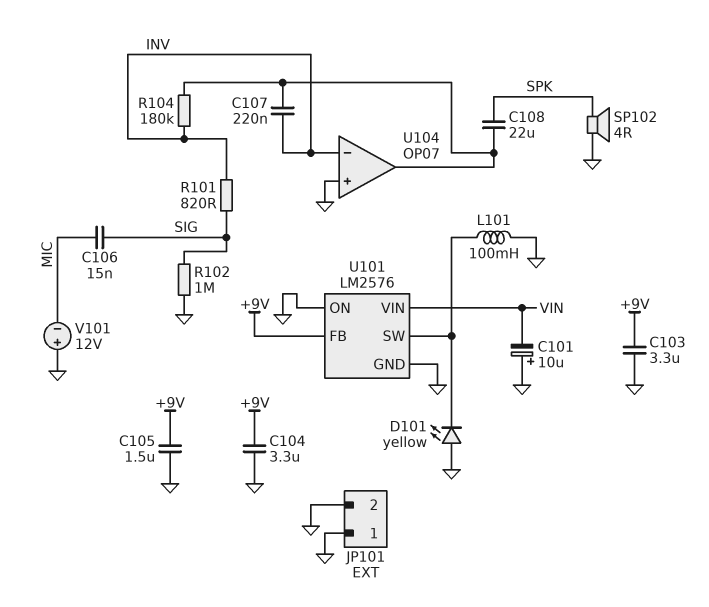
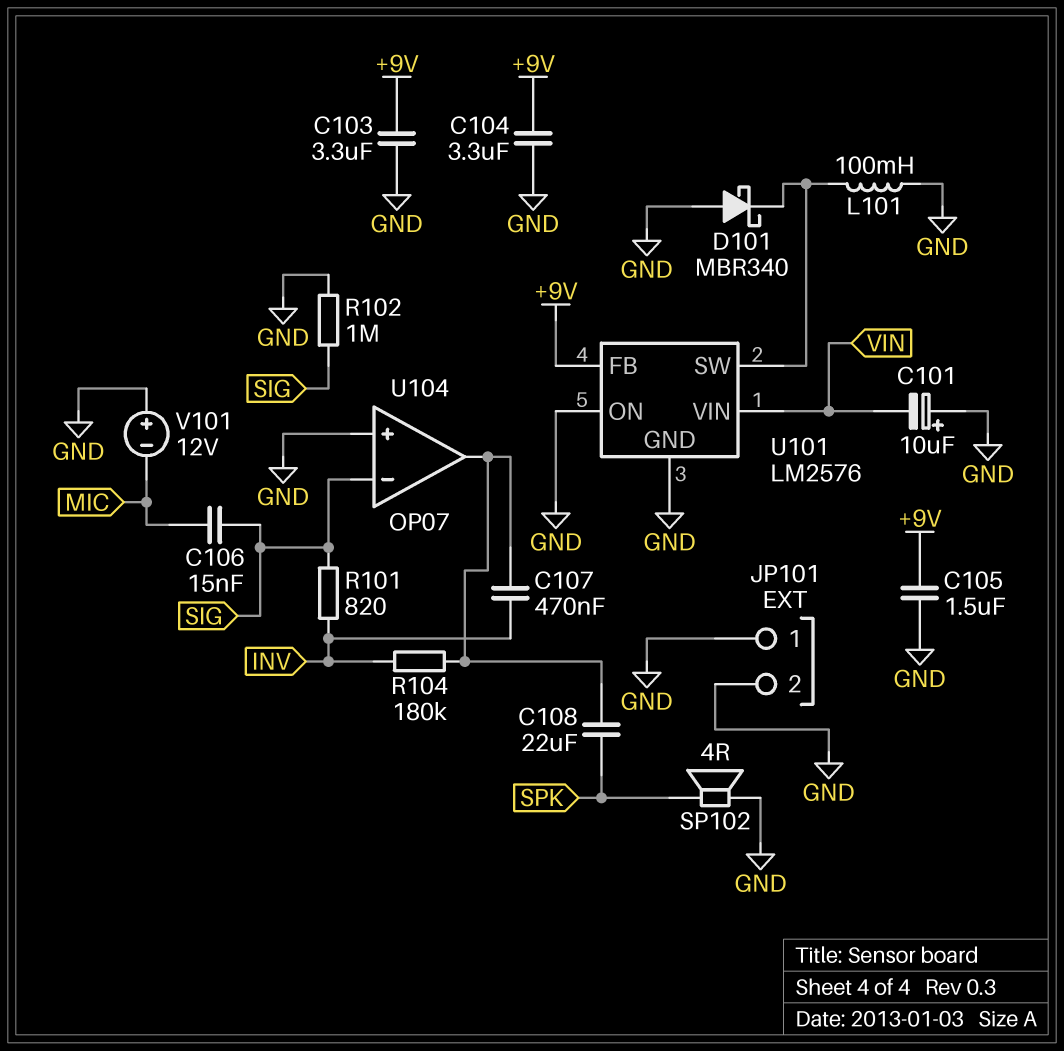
C107: 220nF (INV, U104/out) -> 470nF (INV, U104/out)
D101: LED yellow (A GND, K U101/SW) -> schottky MBR340 (A GND, K U101/SW)
U104 pin in-: INV -> SIG

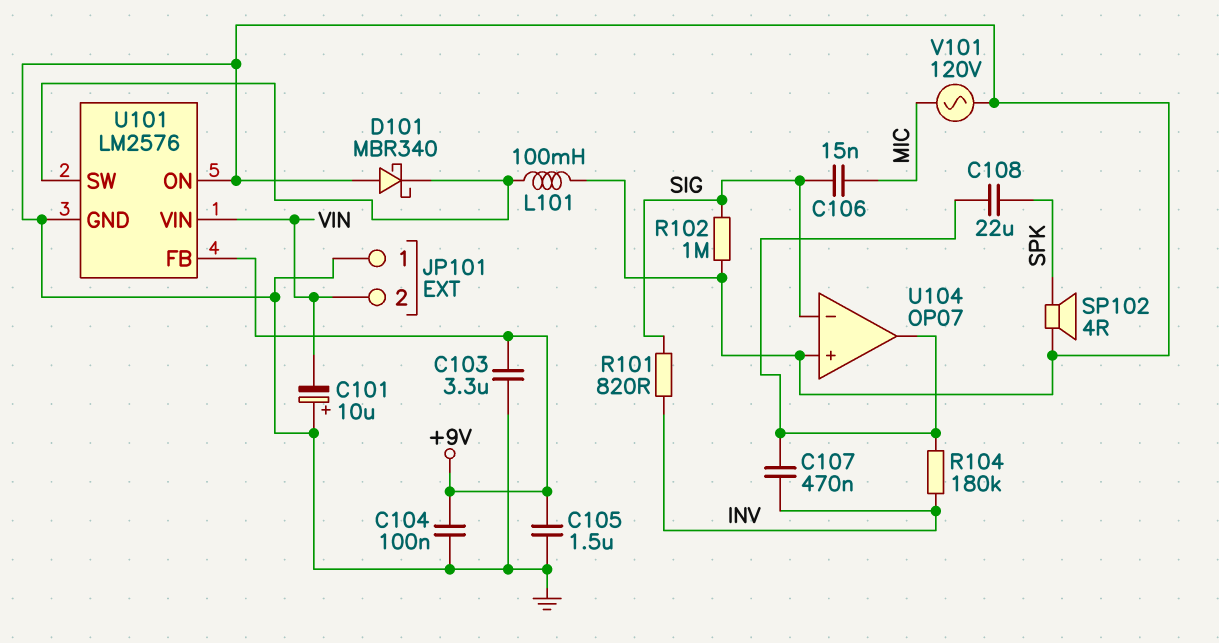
C104: 3.3uF (+9V, GND) -> 100nF (+9V, GND)
JP101 pin 2: GND -> VIN
V101: 12V (plus GND, minus MIC) -> AC 120V (GND, MIC)

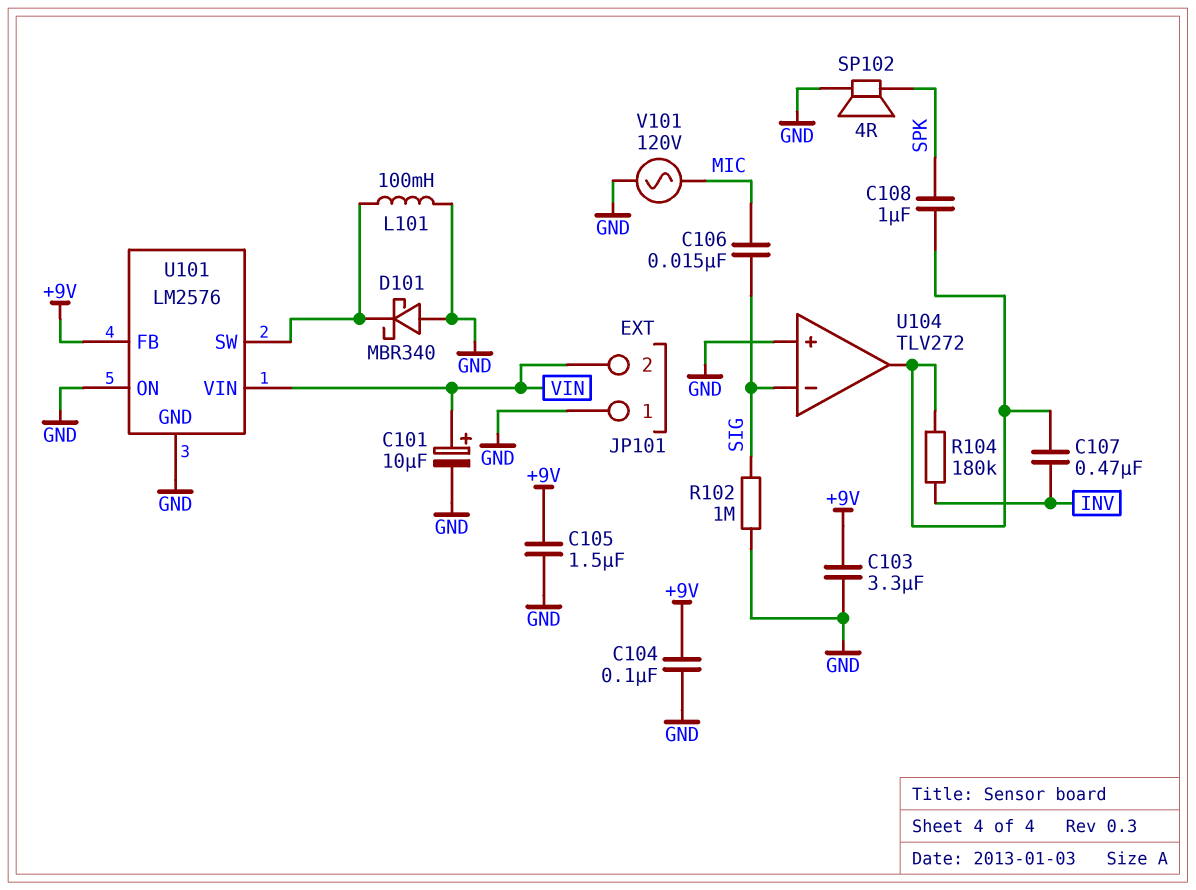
C101: 10uF (plus GND, minus VIN) -> 10uF (plus VIN, minus GND)
C108: 22uF (SPK, U104/out) -> 1uF (SPK, U104/out)
R101: 820 (INV, SIG) -> none
U104: OP07 -> TLV272

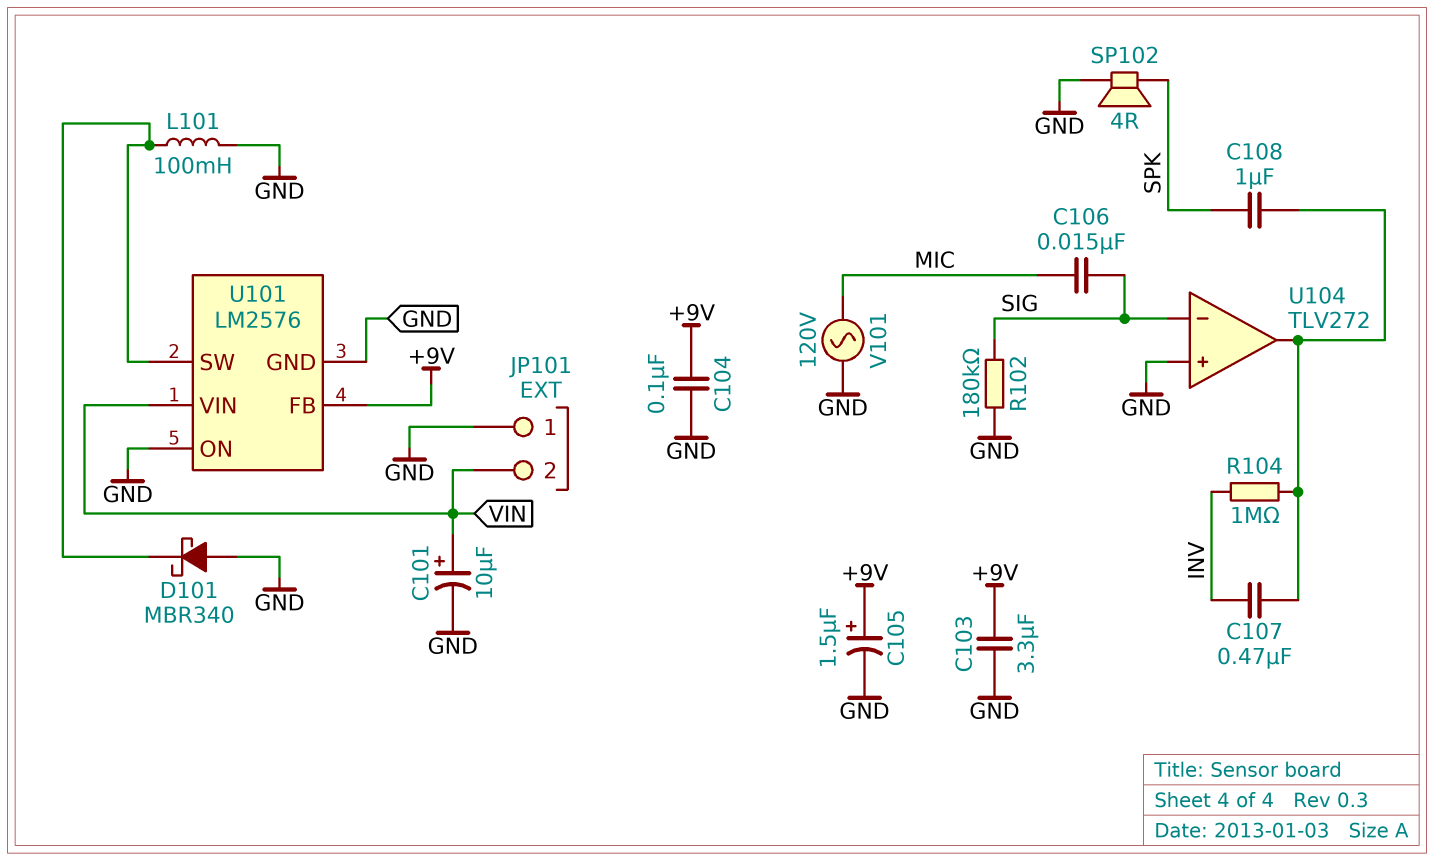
C105: 1.5uF (+9V, GND) -> 1.5uF (plus +9V, minus GND)
R102: 1M (GND, SIG) -> 180k (GND, SIG)
R104: 180k (INV, U104/out) -> 1M (INV, U104/out)

